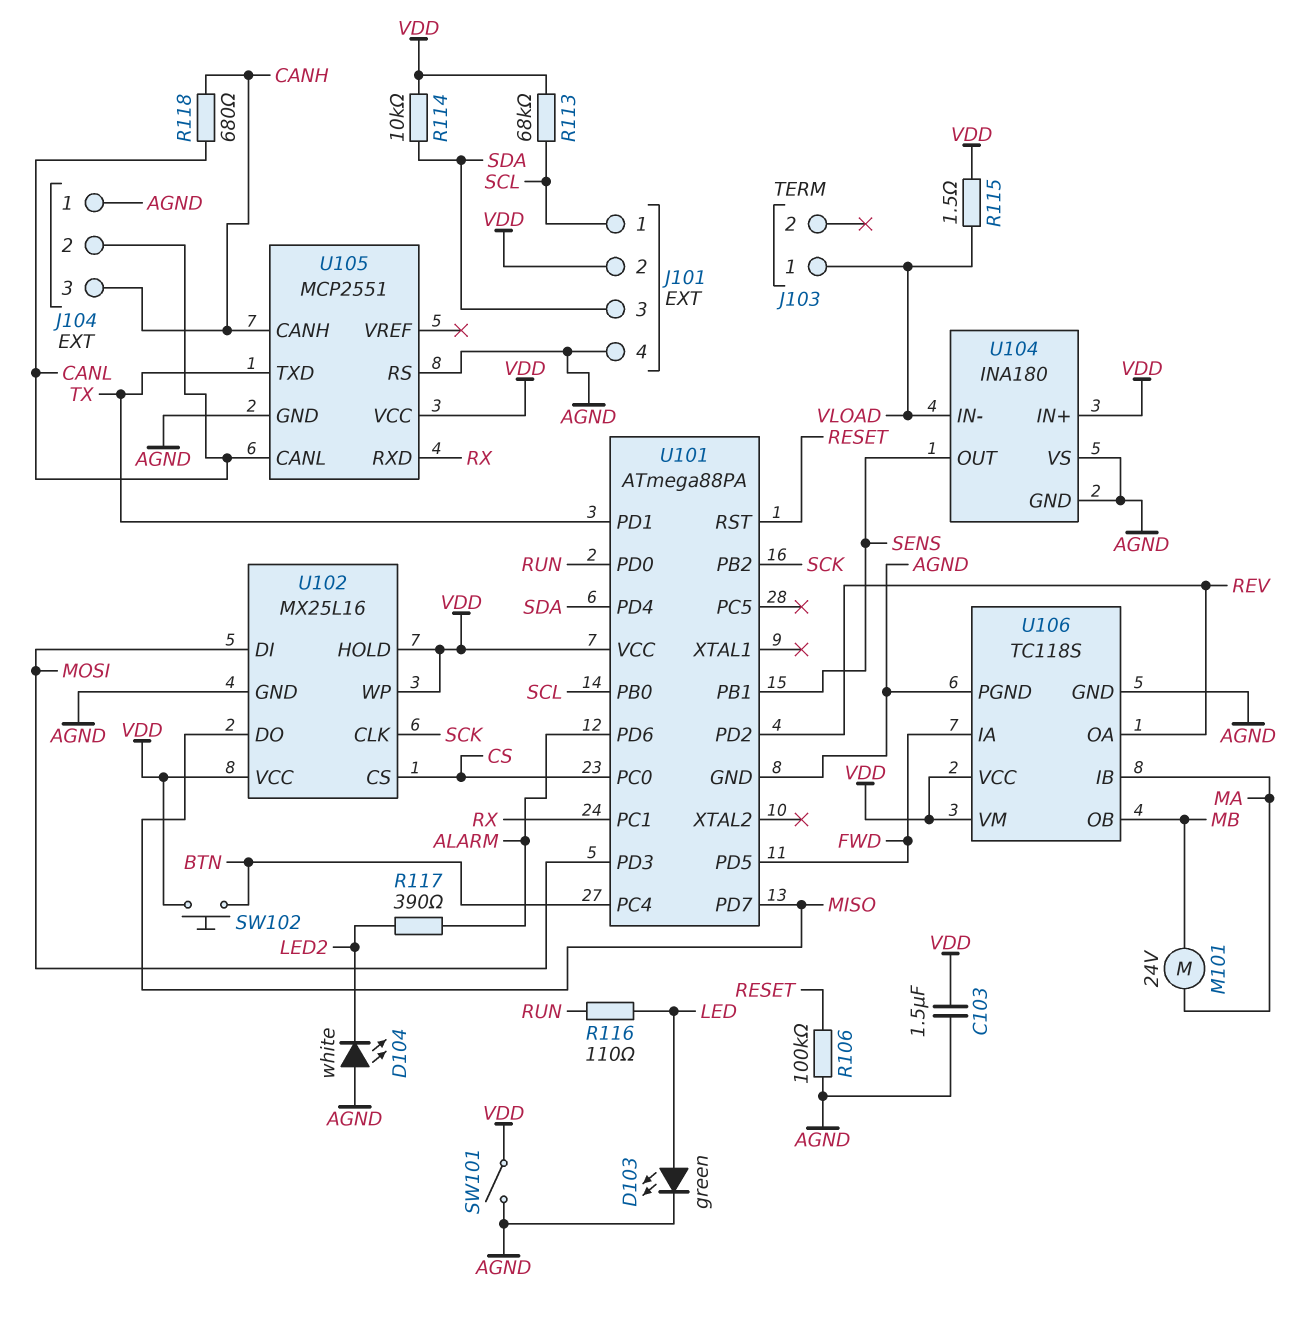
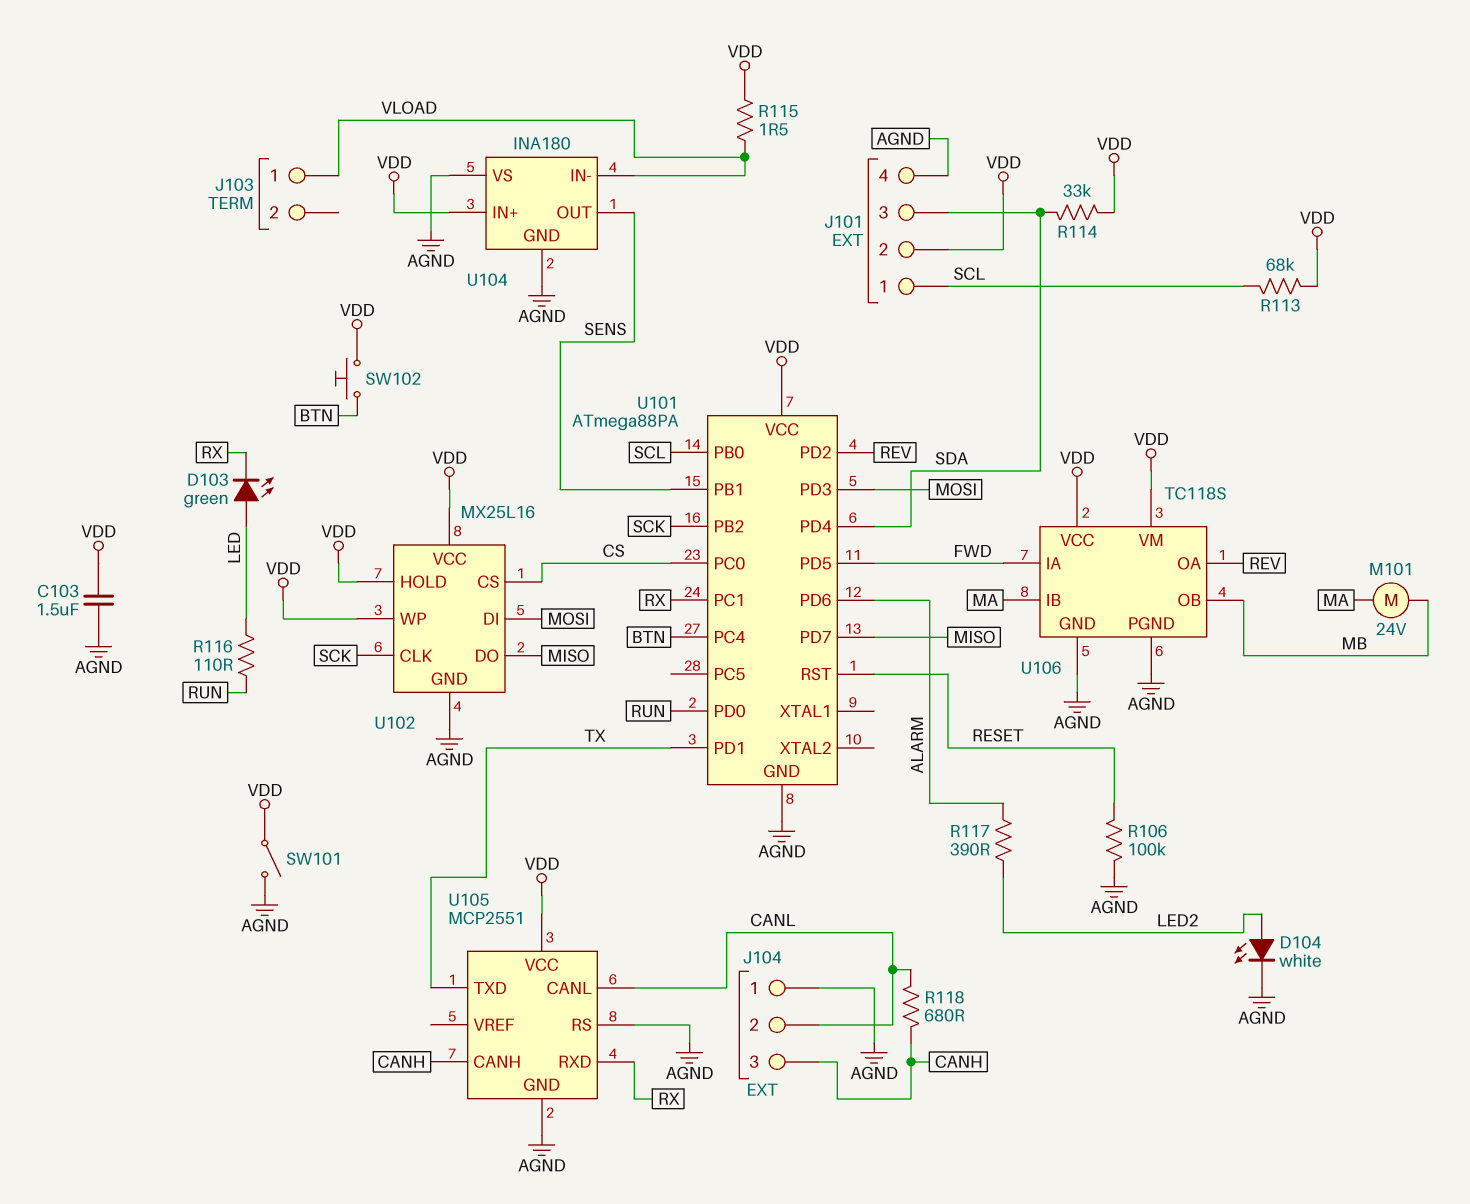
D103: LED green (A LED, K AGND) -> LED green (A LED, K RX)
D104: LED white (A AGND, K LED2) -> LED white (A LED2, K AGND)
R114: 10k (SDA, VDD) -> 33k (SDA, VDD)

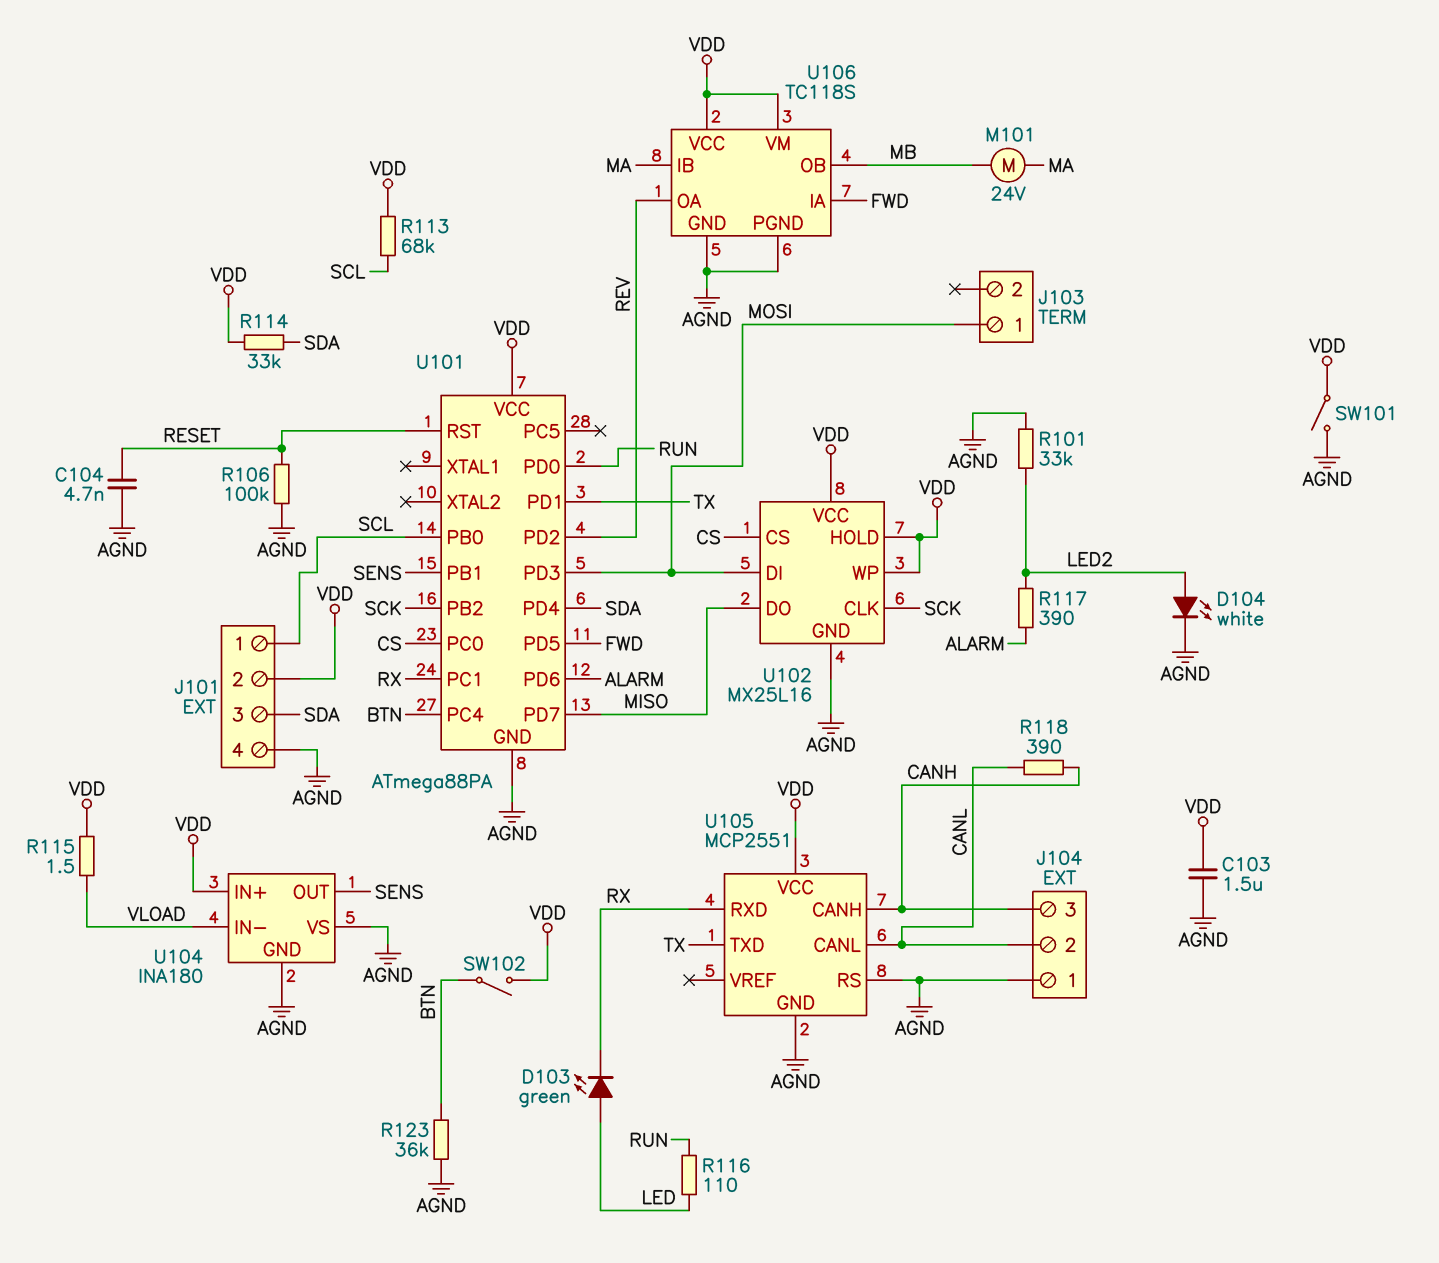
C104: none -> 4.7nF (AGND, RESET)
J103 pin 1: VLOAD -> MOSI
R101: none -> 33k (AGND, LED2)
R118: 680 (CANH, CANL) -> 390 (CANH, CANL)
R123: none -> 36k (AGND, BTN)
SW102: button (BTN, VDD) -> switch (BTN, VDD)

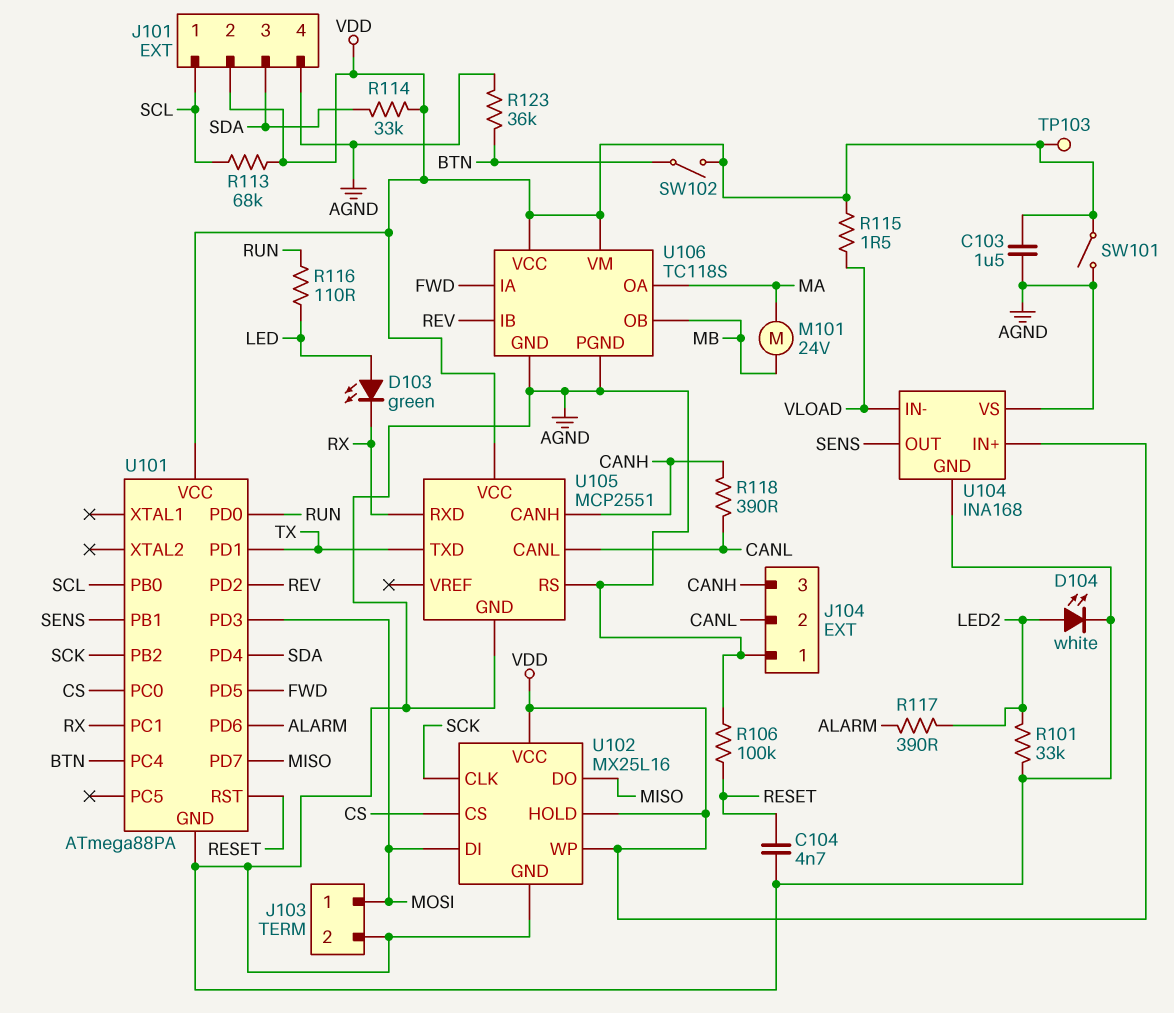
J103 pin 2: none -> AGND
TP103: none -> test point (VDD)
U104: INA180 -> INA168
U106 pin IB: MA -> REV
U106 pin OA: REV -> MA

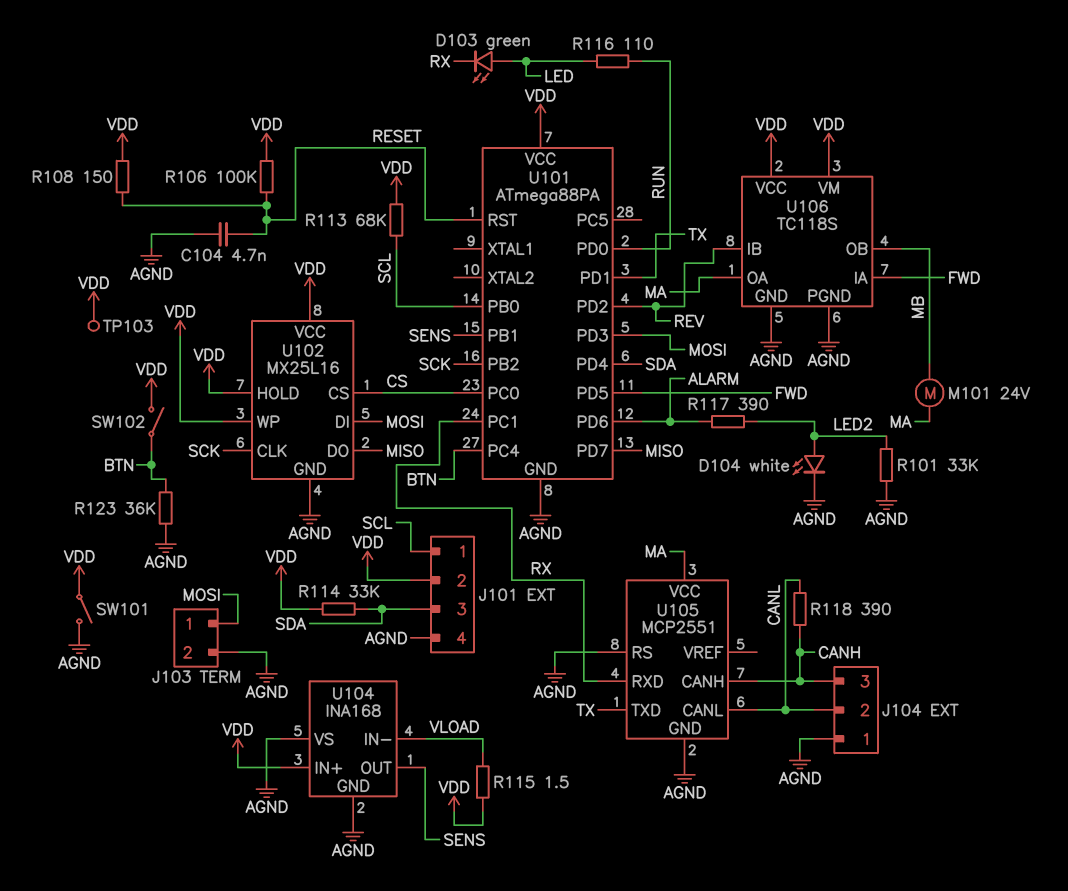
C103: 1.5uF (AGND, VDD) -> none
R106: 100k (AGND, RESET) -> 100k (RESET, VDD)
R108: none -> 150 (RESET, VDD)
U105 pin VCC: VDD -> MA

